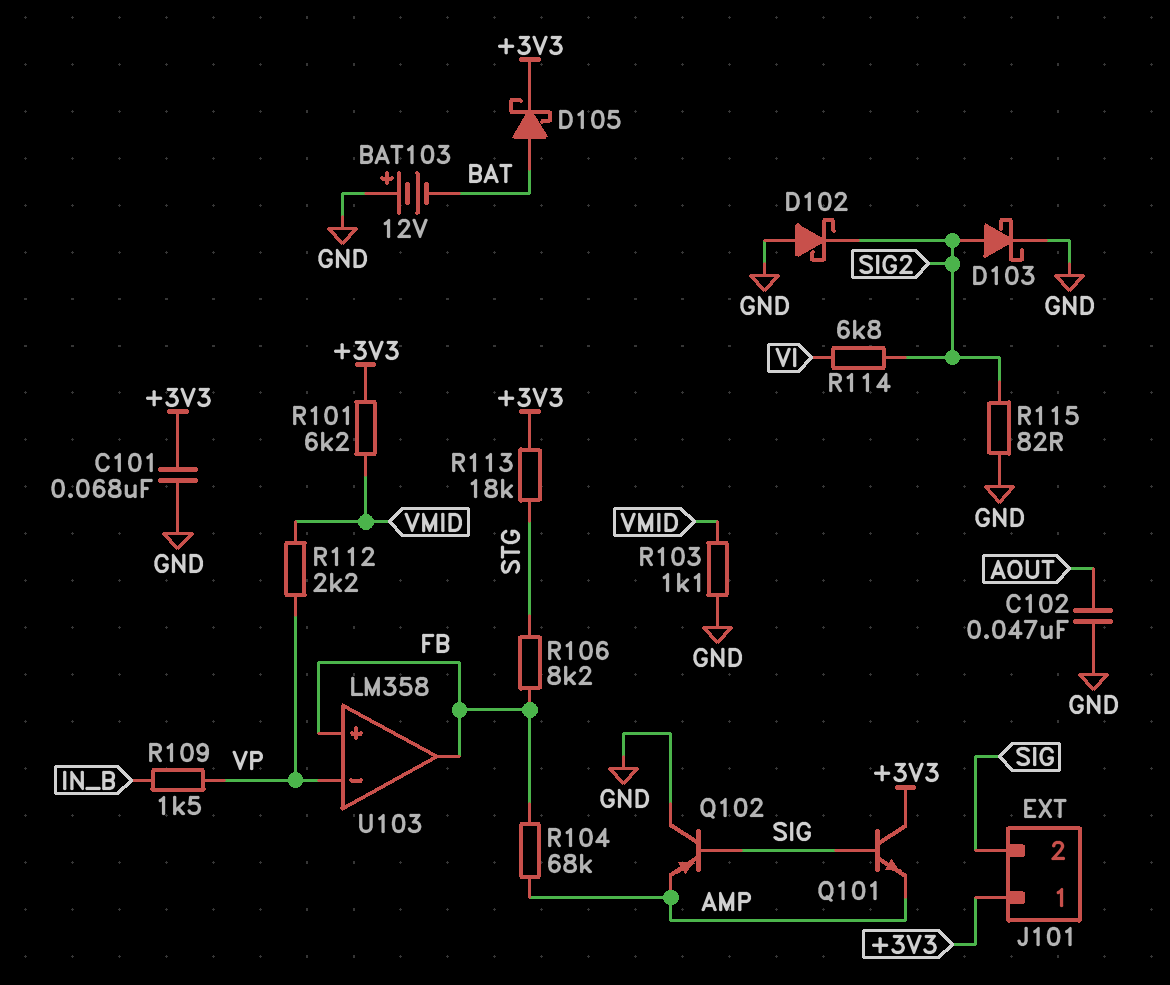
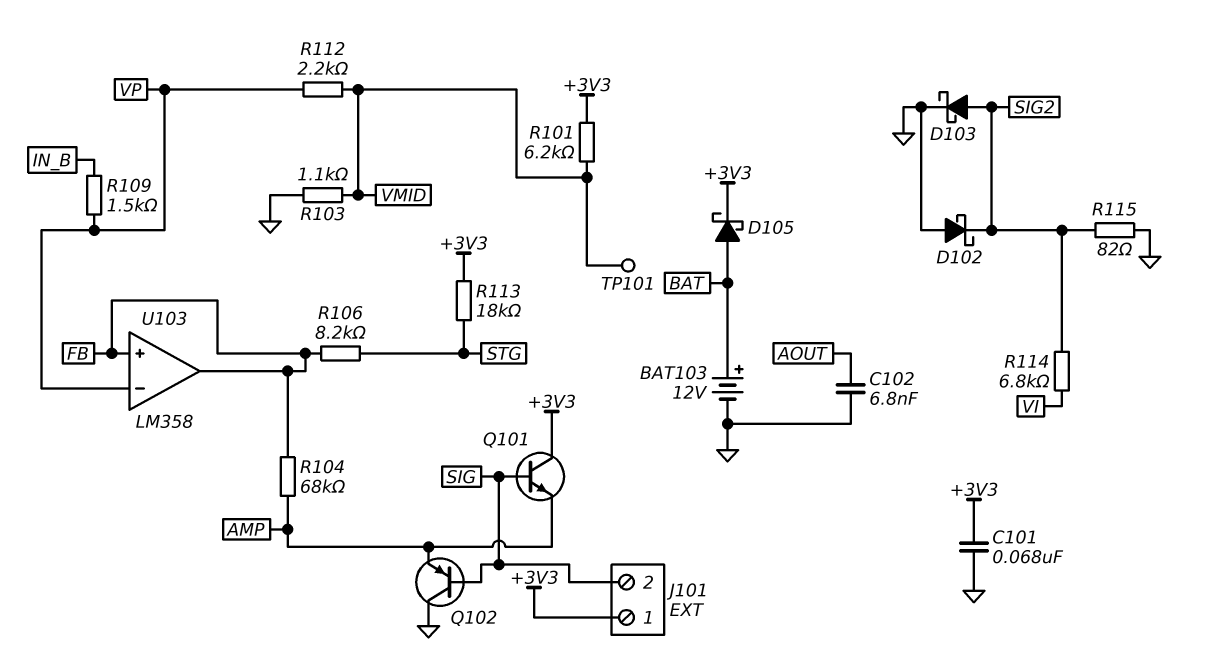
BAT103: 12V (plus GND, minus BAT) -> 12V (plus BAT, minus GND)
C102: 47nF (AOUT, GND) -> 6.8nF (AOUT, GND)
TP101: none -> test point (VMID)

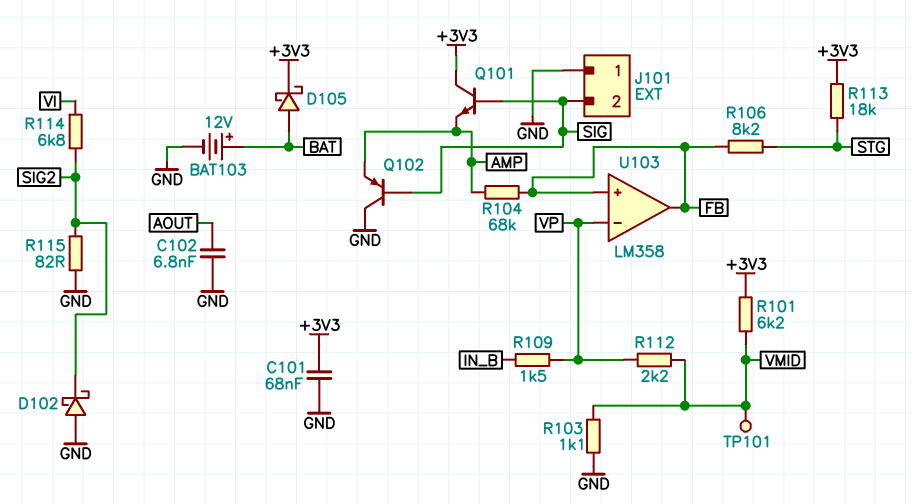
D103: schottky (A SIG2, K GND) -> none
J101 pin 1: +3V3 -> GND

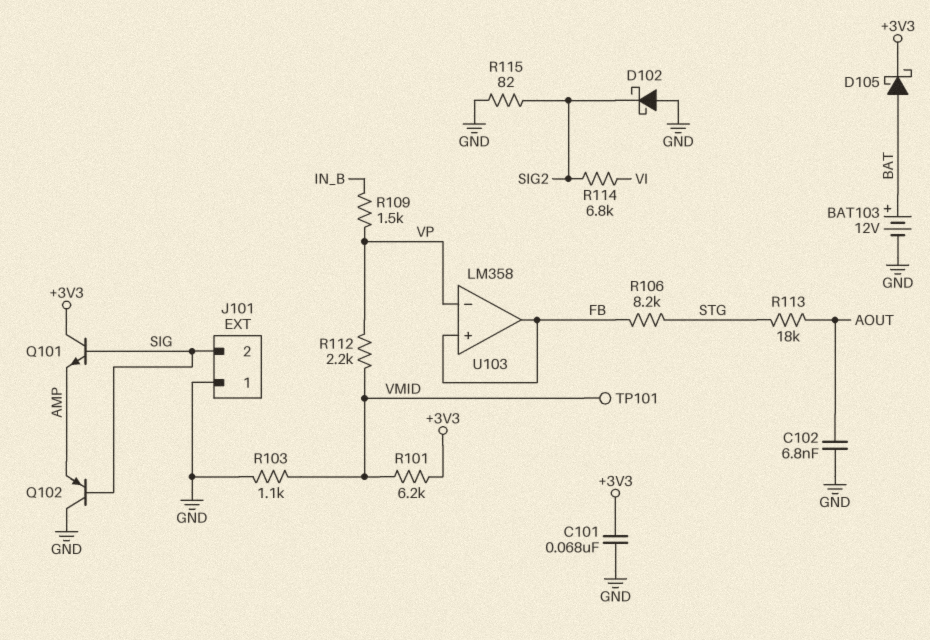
R104: 68k (AMP, FB) -> none
R113: 18k (+3V3, STG) -> 18k (AOUT, STG)

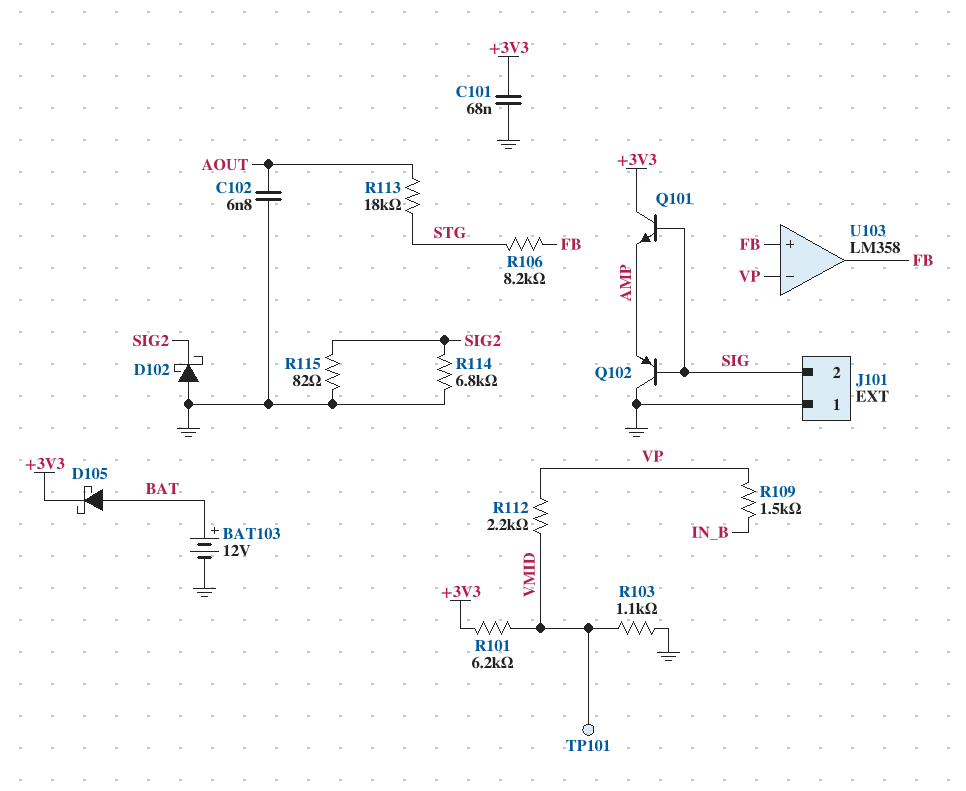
R114: 6.8k (SIG2, VI) -> 6.8k (GND, SIG2)

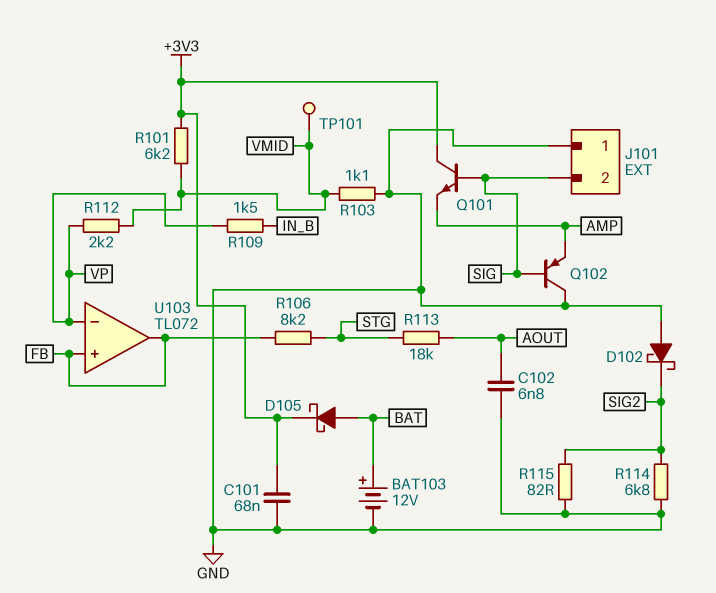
U103: LM358 -> TL072

